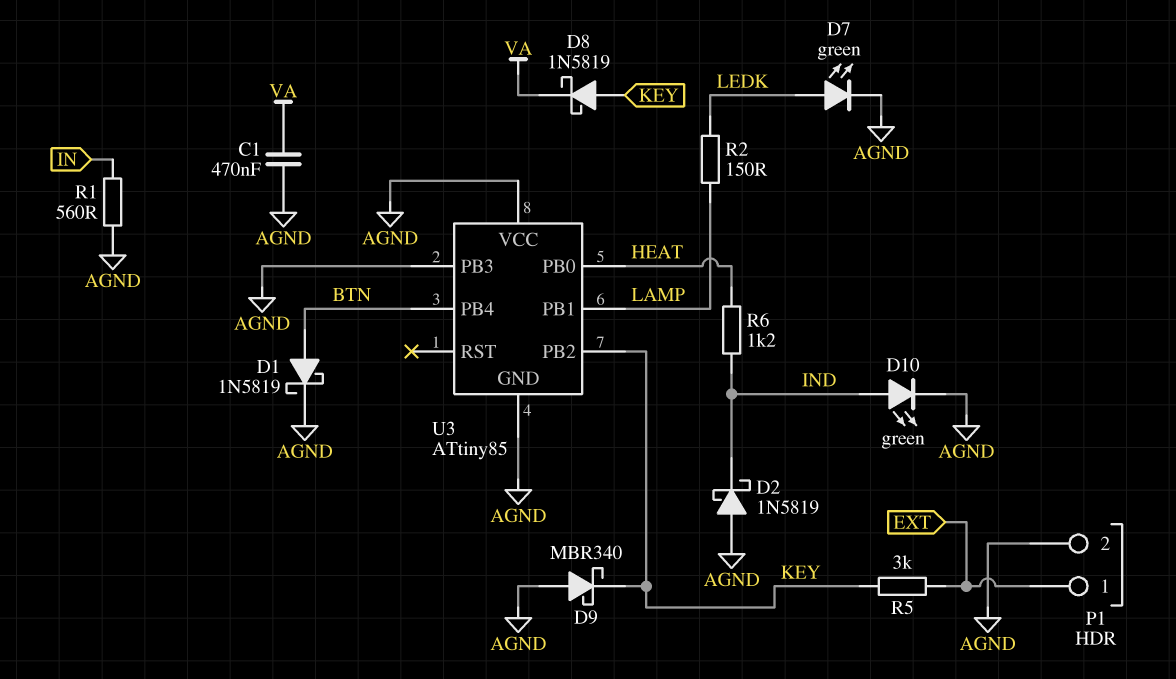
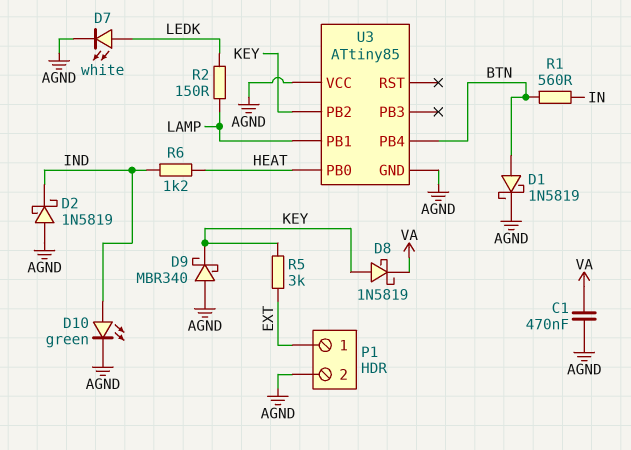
D7: LED green (A LEDK, K AGND) -> LED white (A LEDK, K AGND)
R1: 560 (AGND, IN) -> 560 (BTN, IN)
U3 pin PB3: AGND -> none

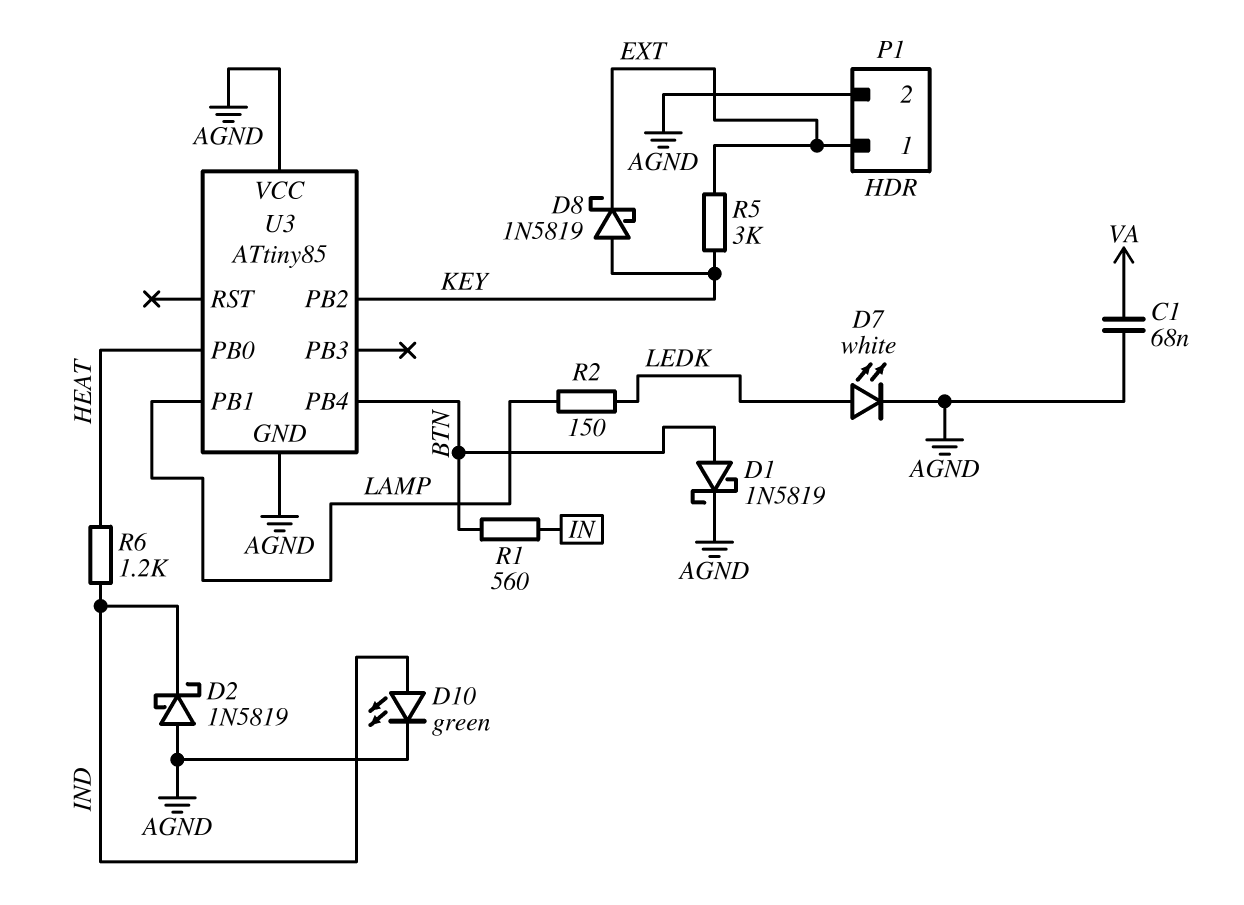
C1: 470nF (AGND, VA) -> 68nF (AGND, VA)
D8: schottky 1N5819 (A KEY, K VA) -> schottky 1N5819 (A KEY, K EXT)
D9: schottky MBR340 (A AGND, K KEY) -> none

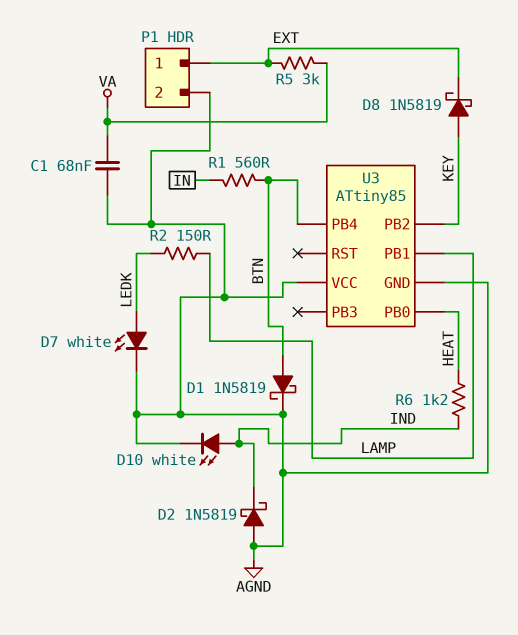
D10: LED green (A IND, K AGND) -> LED white (A IND, K AGND)
R5: 3k (EXT, KEY) -> 3k (EXT, VA)

